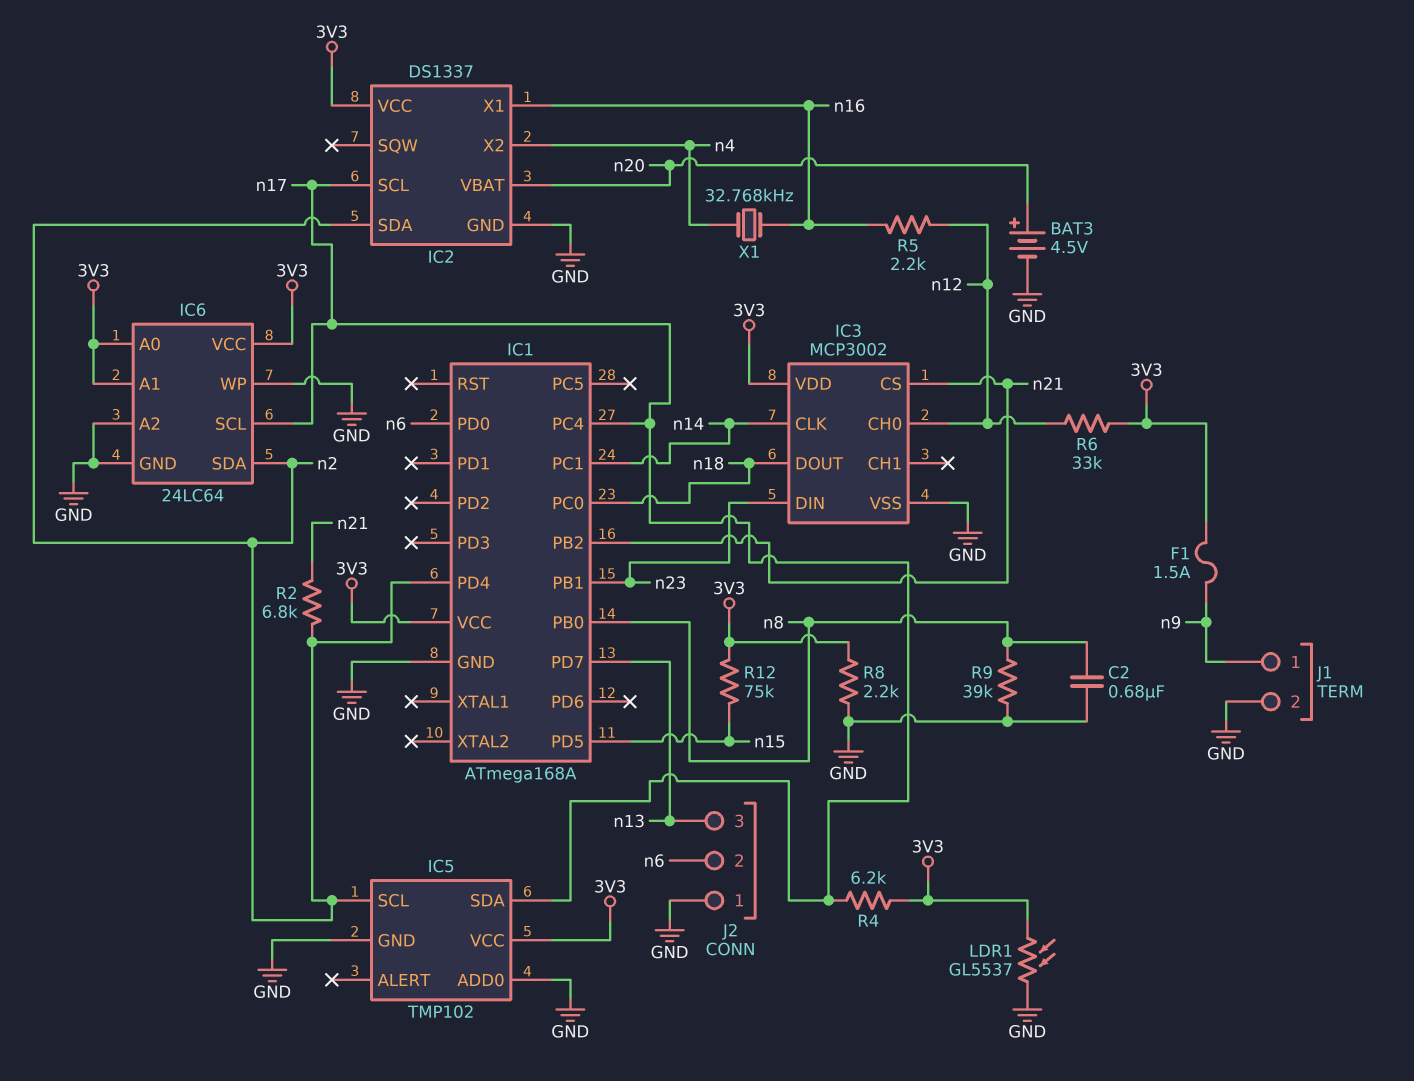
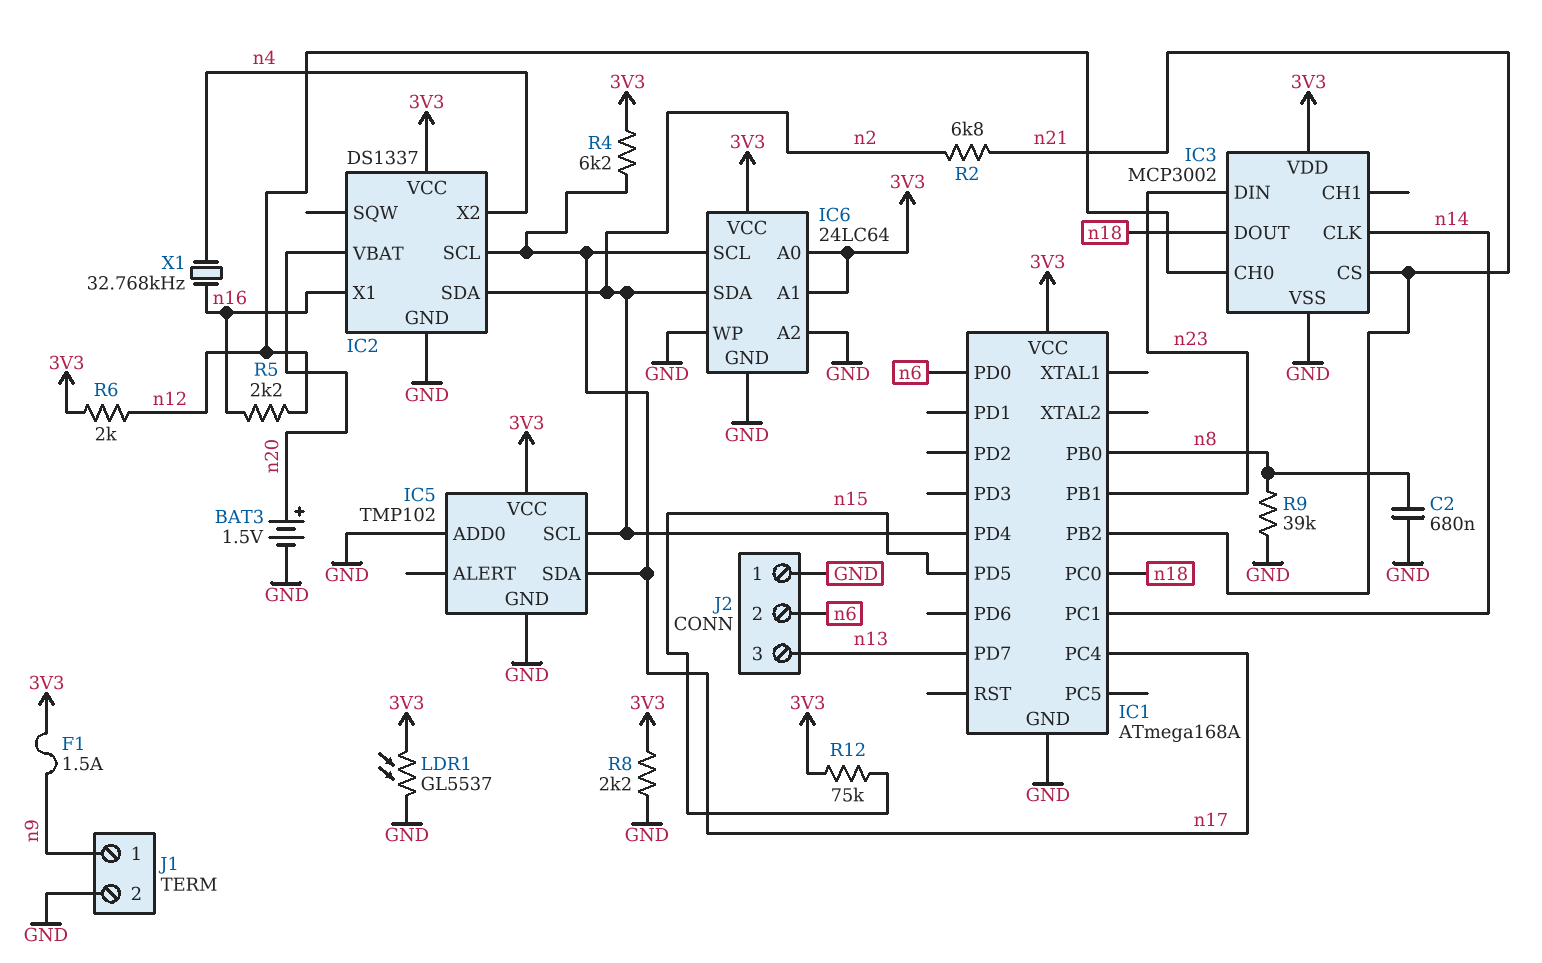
BAT3: 4.5V (plus n20, minus GND) -> 1.5V (plus n20, minus GND)
R6: 33k (3V3, n12) -> 2k (3V3, n12)

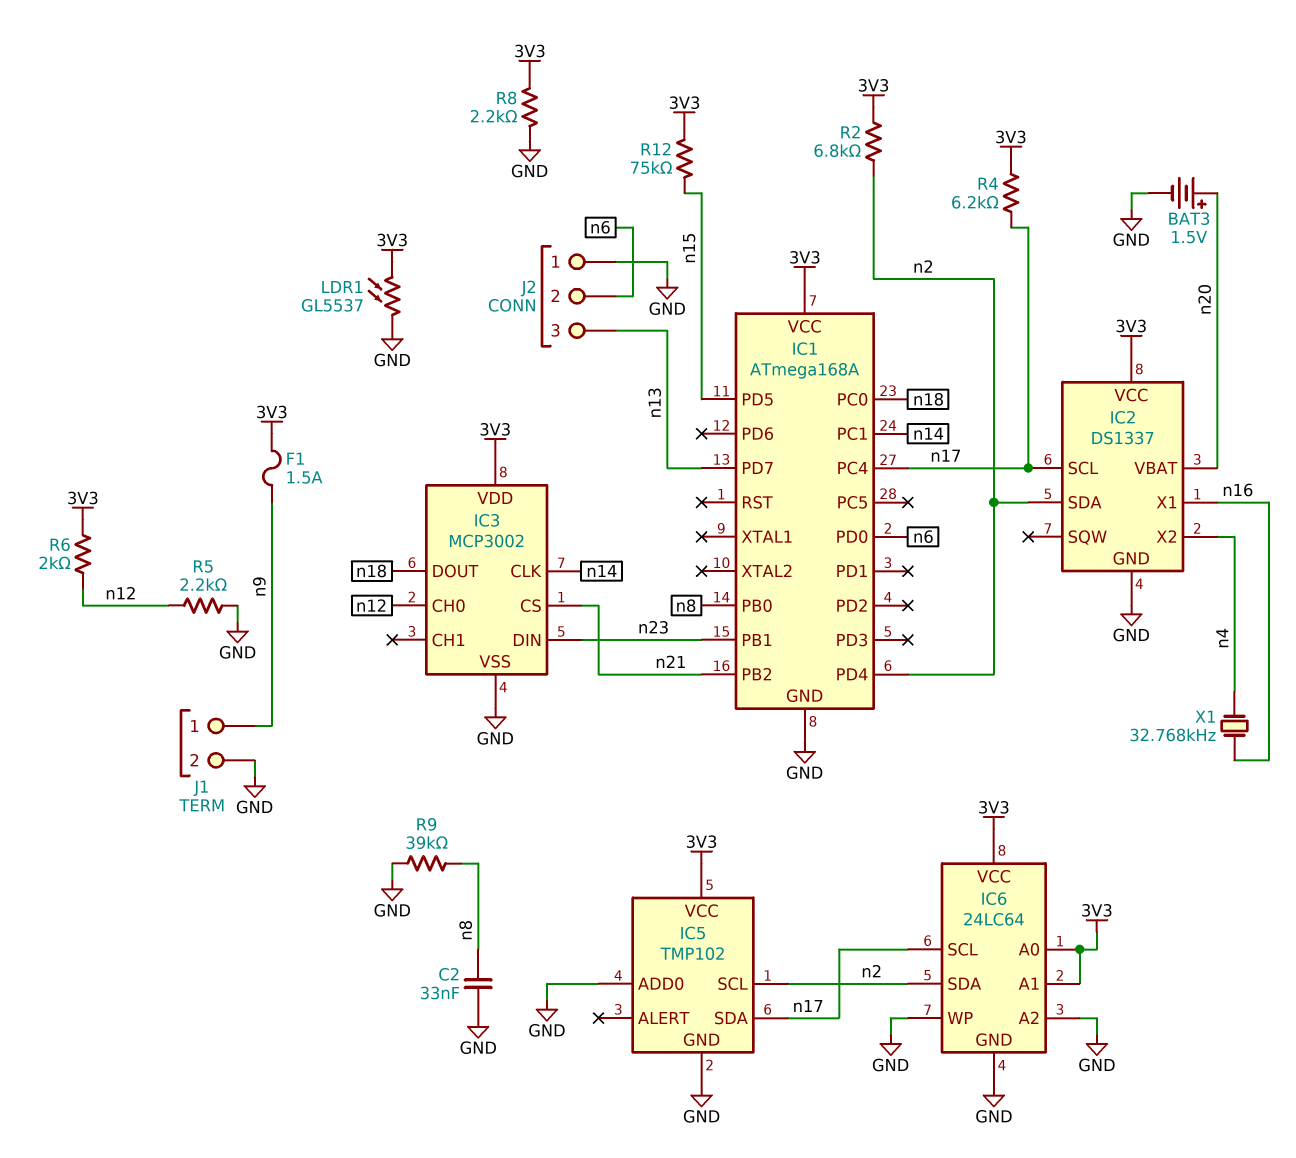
C2: 680nF (GND, n8) -> 33nF (GND, n8)
R2: 6.8k (n2, n21) -> 6.8k (3V3, n2)
R5: 2.2k (n12, n16) -> 2.2k (GND, n12)

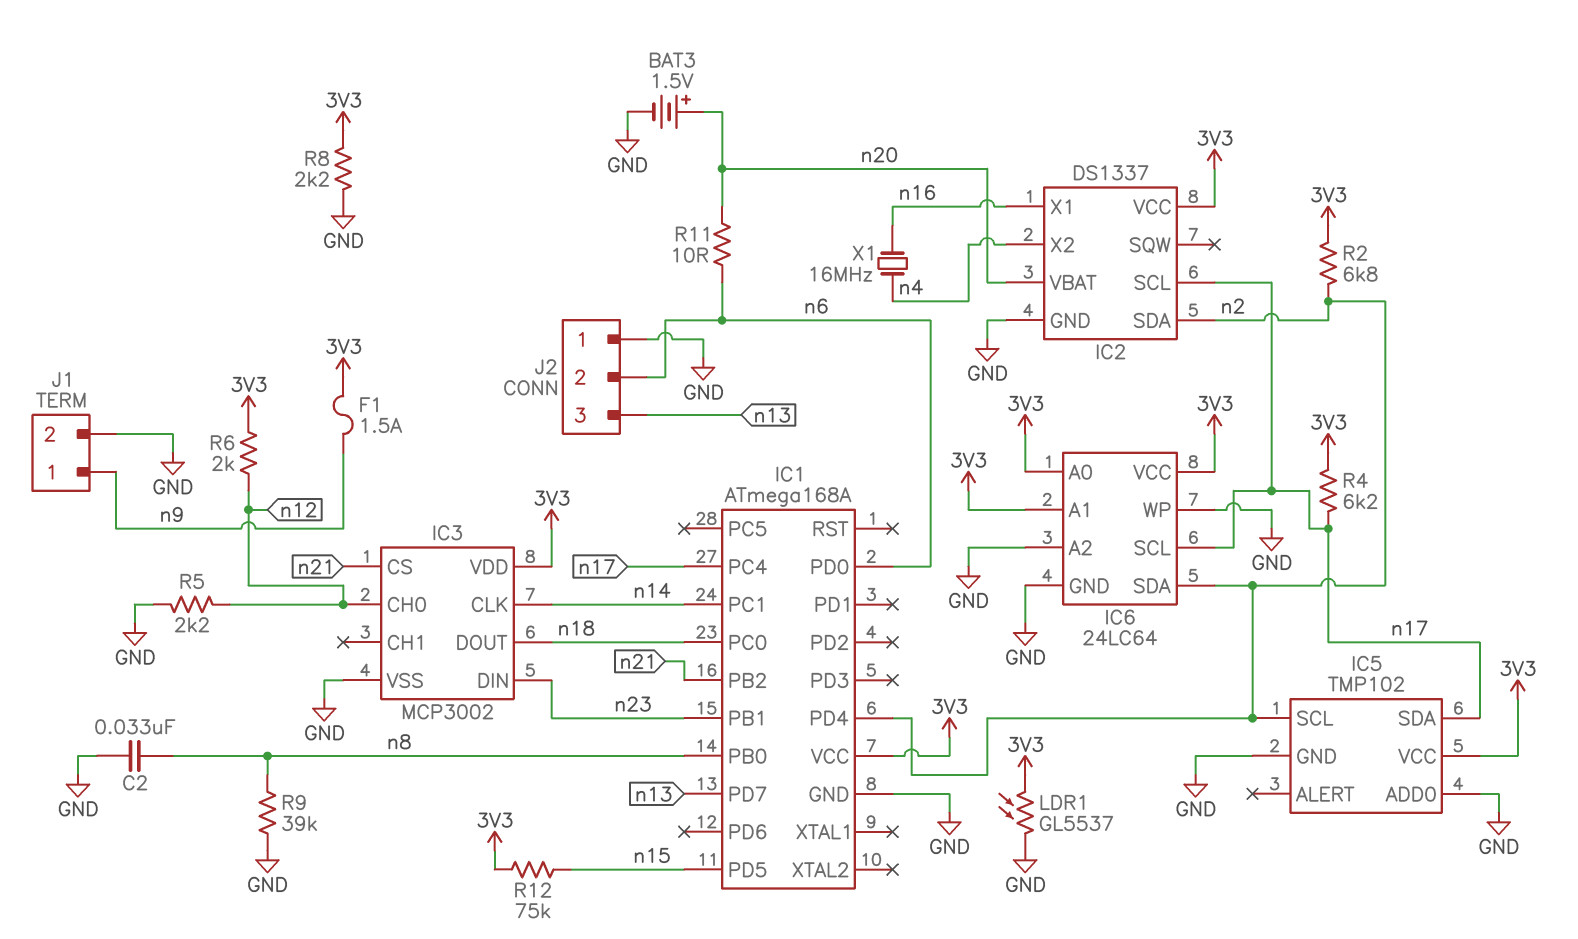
R11: none -> 10 (n6, n20)
X1: 32.768kHz (n4, n16) -> 16MHz (n4, n16)

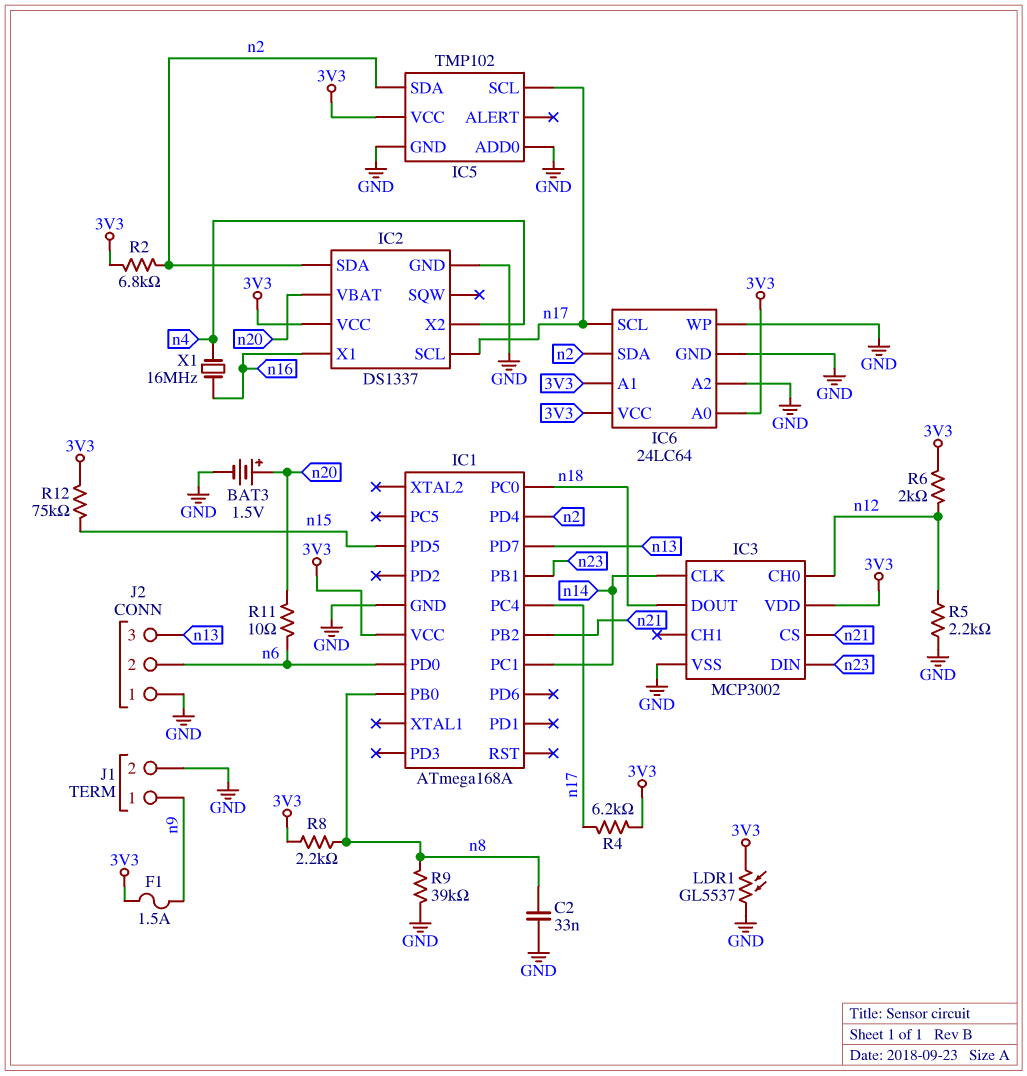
IC5 pin SCL: n2 -> n17
IC5 pin SDA: n17 -> n2
R8: 2.2k (3V3, GND) -> 2.2k (3V3, n8)

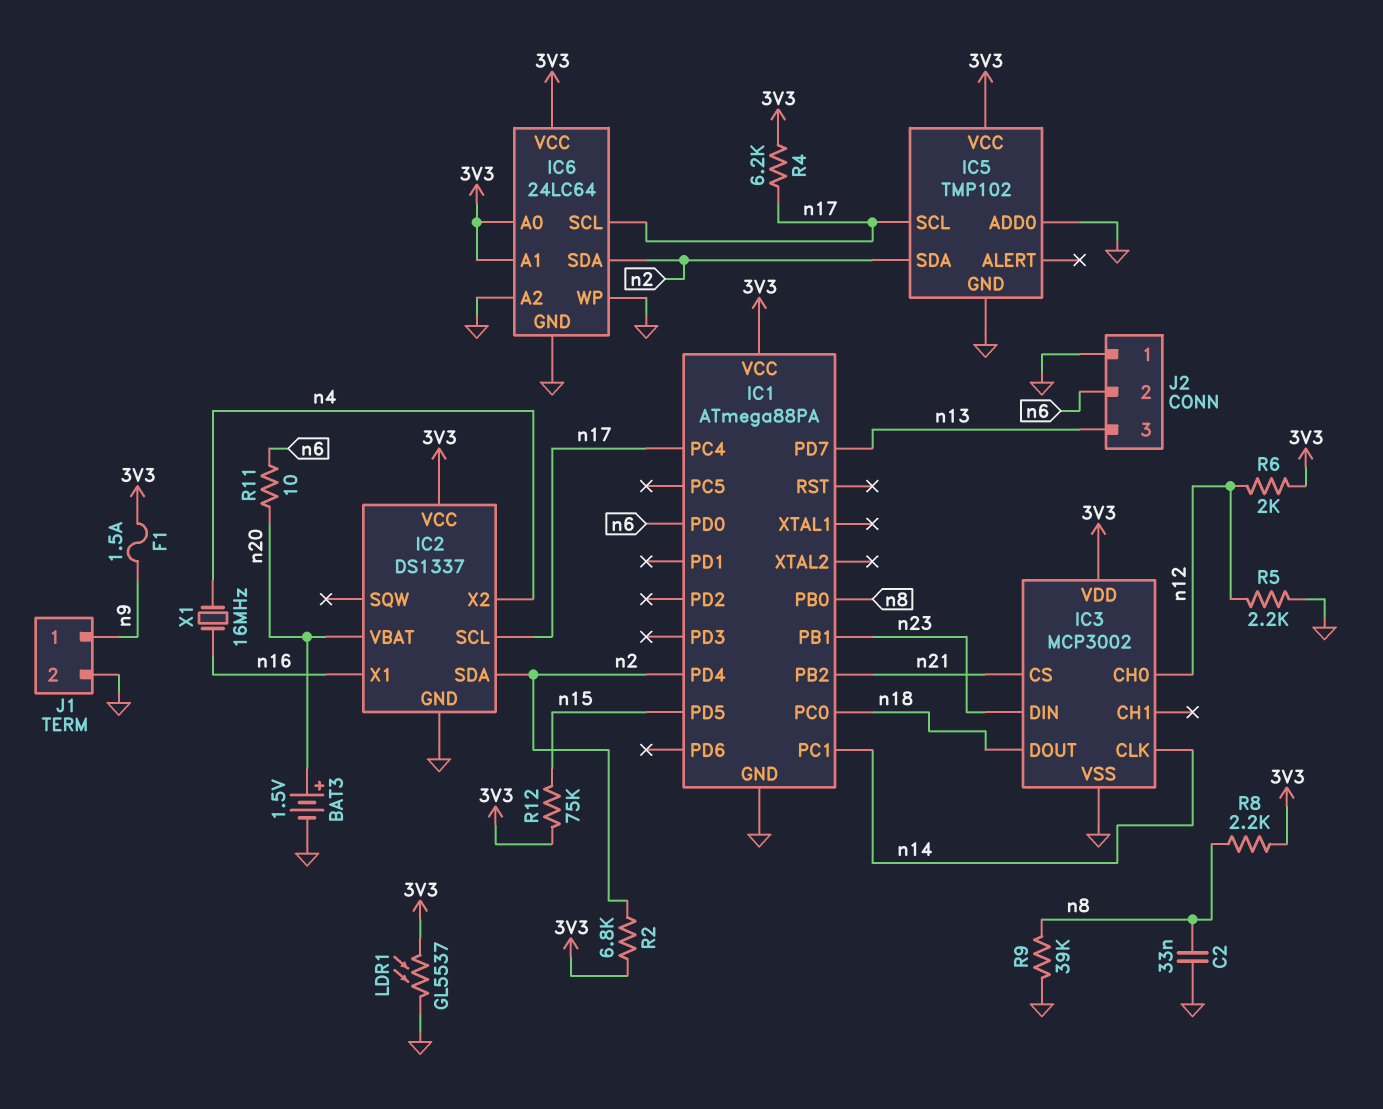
IC1: ATmega168A -> ATmega88PA

